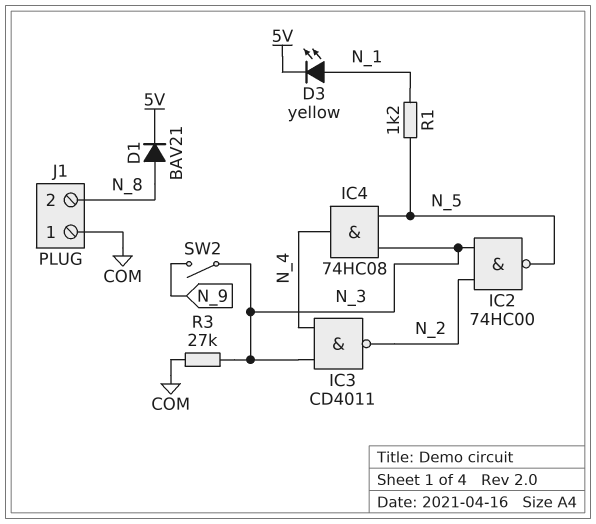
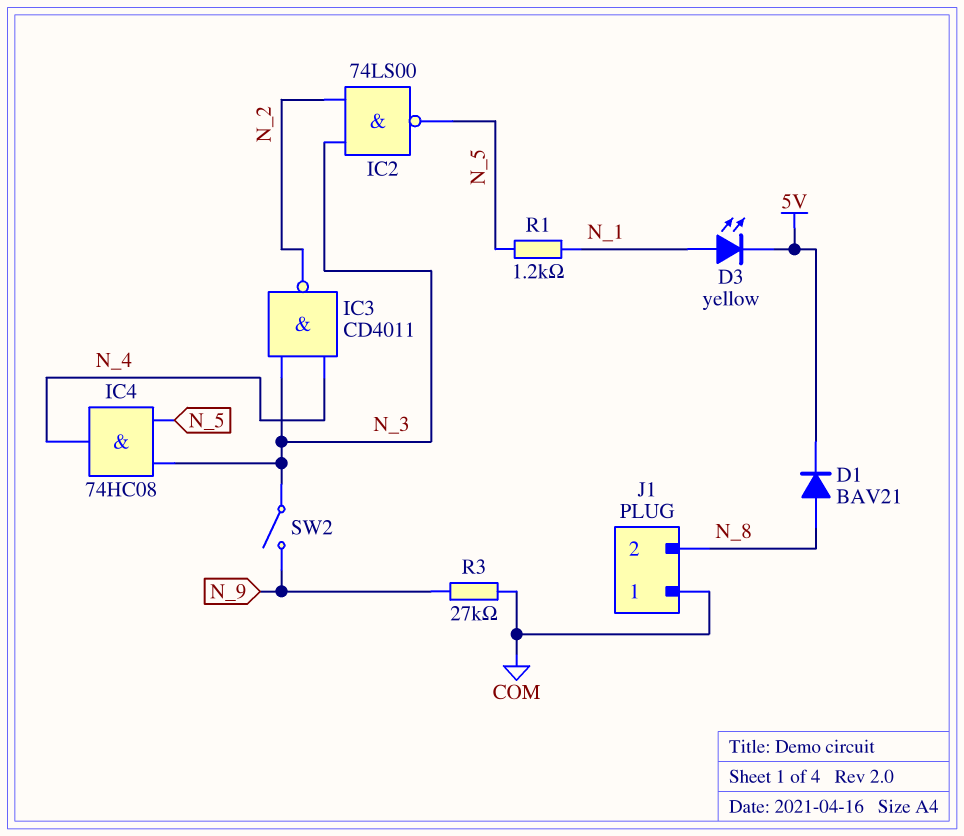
IC2: NAND 74HC00 (in N_2, in N_3, out N_5) -> NAND 74LS00 (in N_2, in N_3, out N_5)
R3: 27k (COM, N_3) -> 27k (COM, N_9)

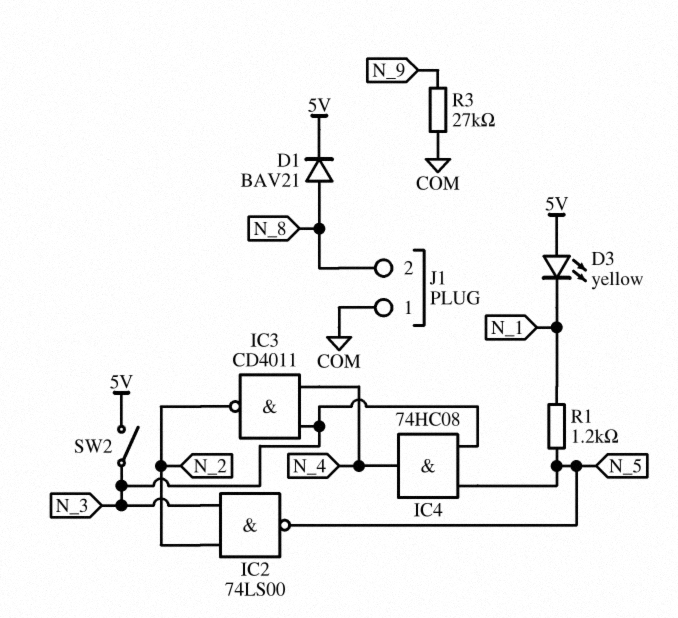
D3: LED yellow (A N_1, K 5V) -> LED yellow (A 5V, K N_1)
SW2: switch (N_3, N_9) -> switch (5V, N_3)

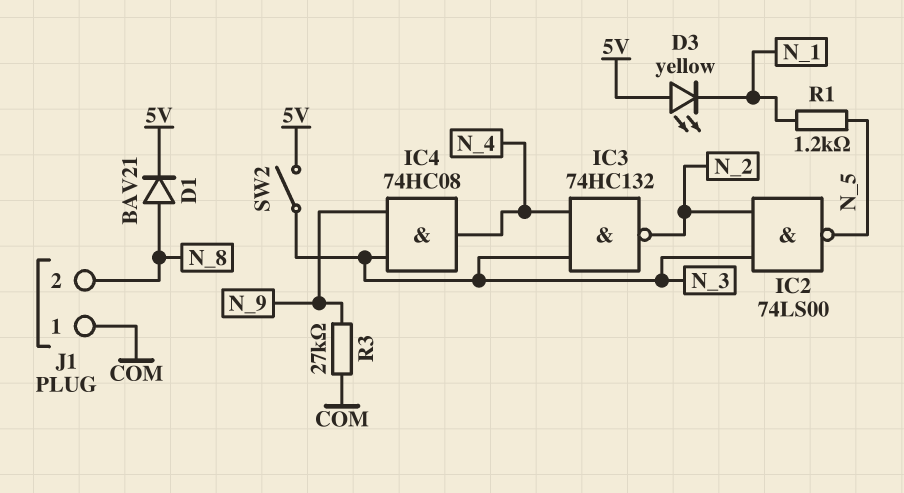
IC3: NAND CD4011 (in N_3, in N_4, out N_2) -> NAND 74HC132 (in N_3, in N_4, out N_2)
IC4: AND 74HC08 (in N_3, in N_5, out N_4) -> AND 74HC08 (in N_3, in N_9, out N_4)

